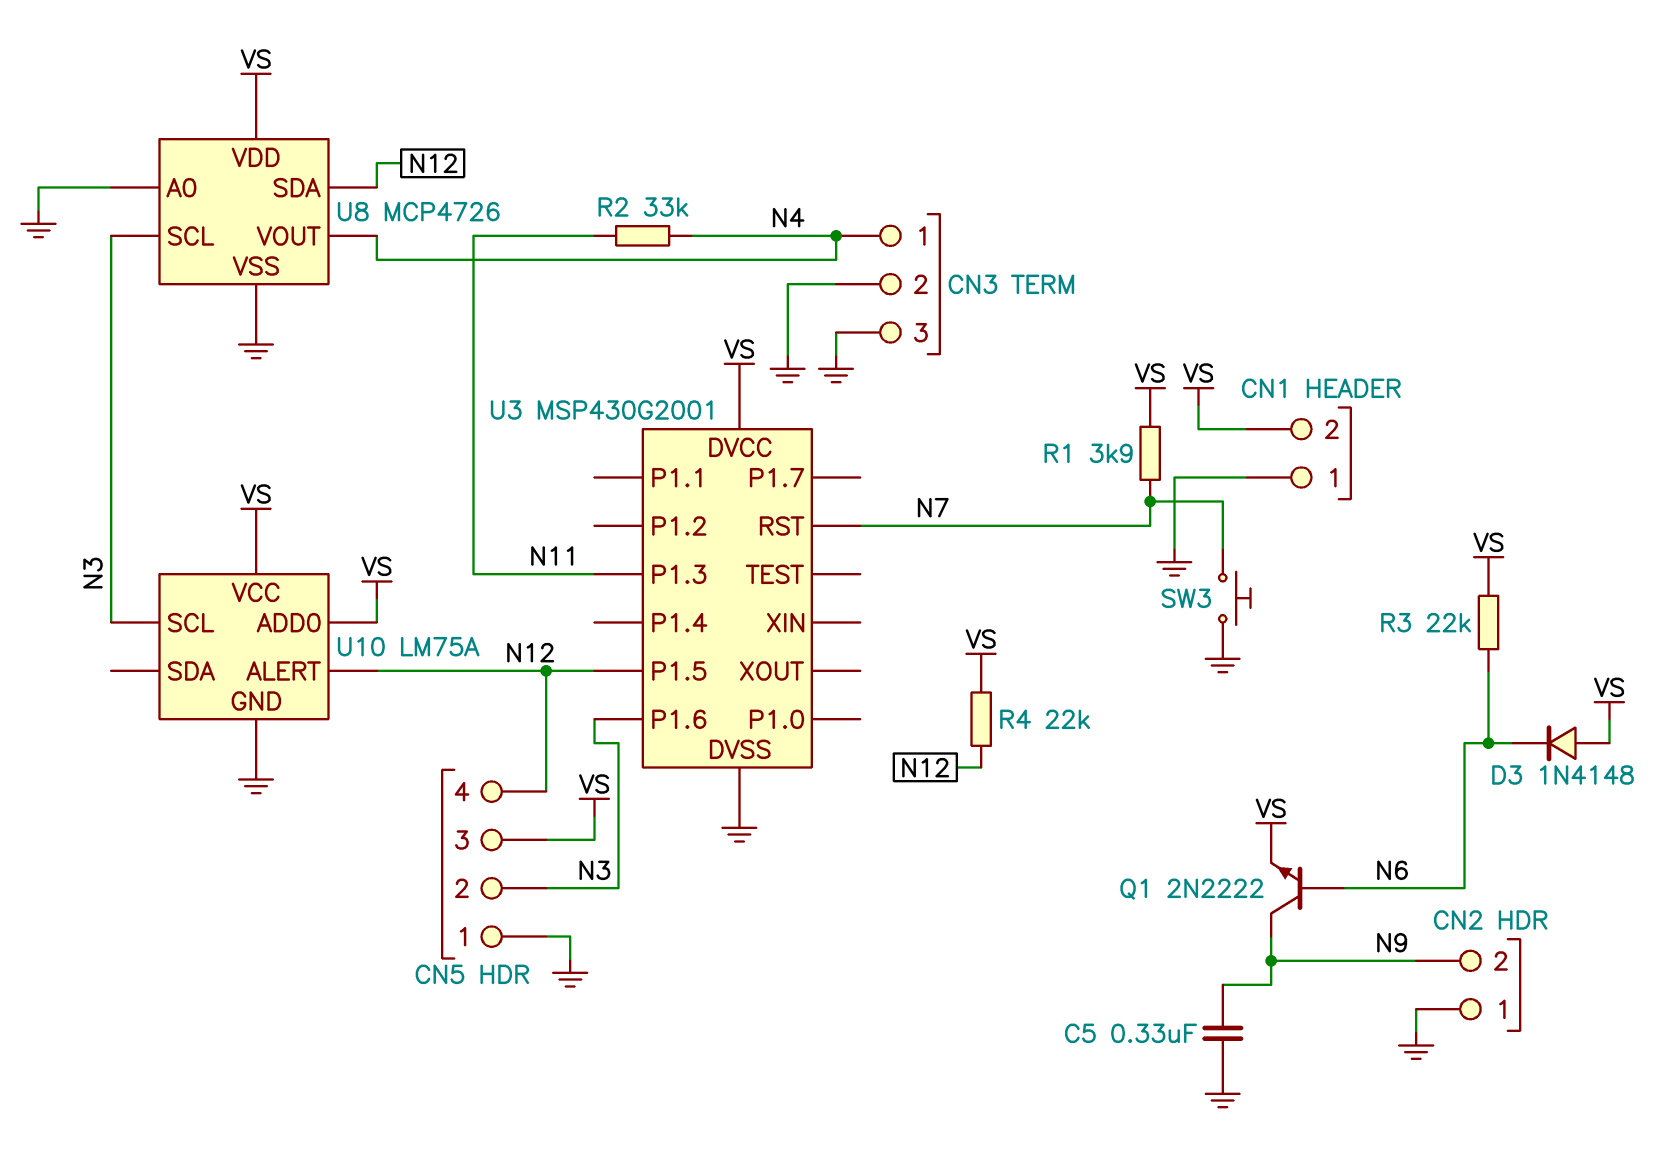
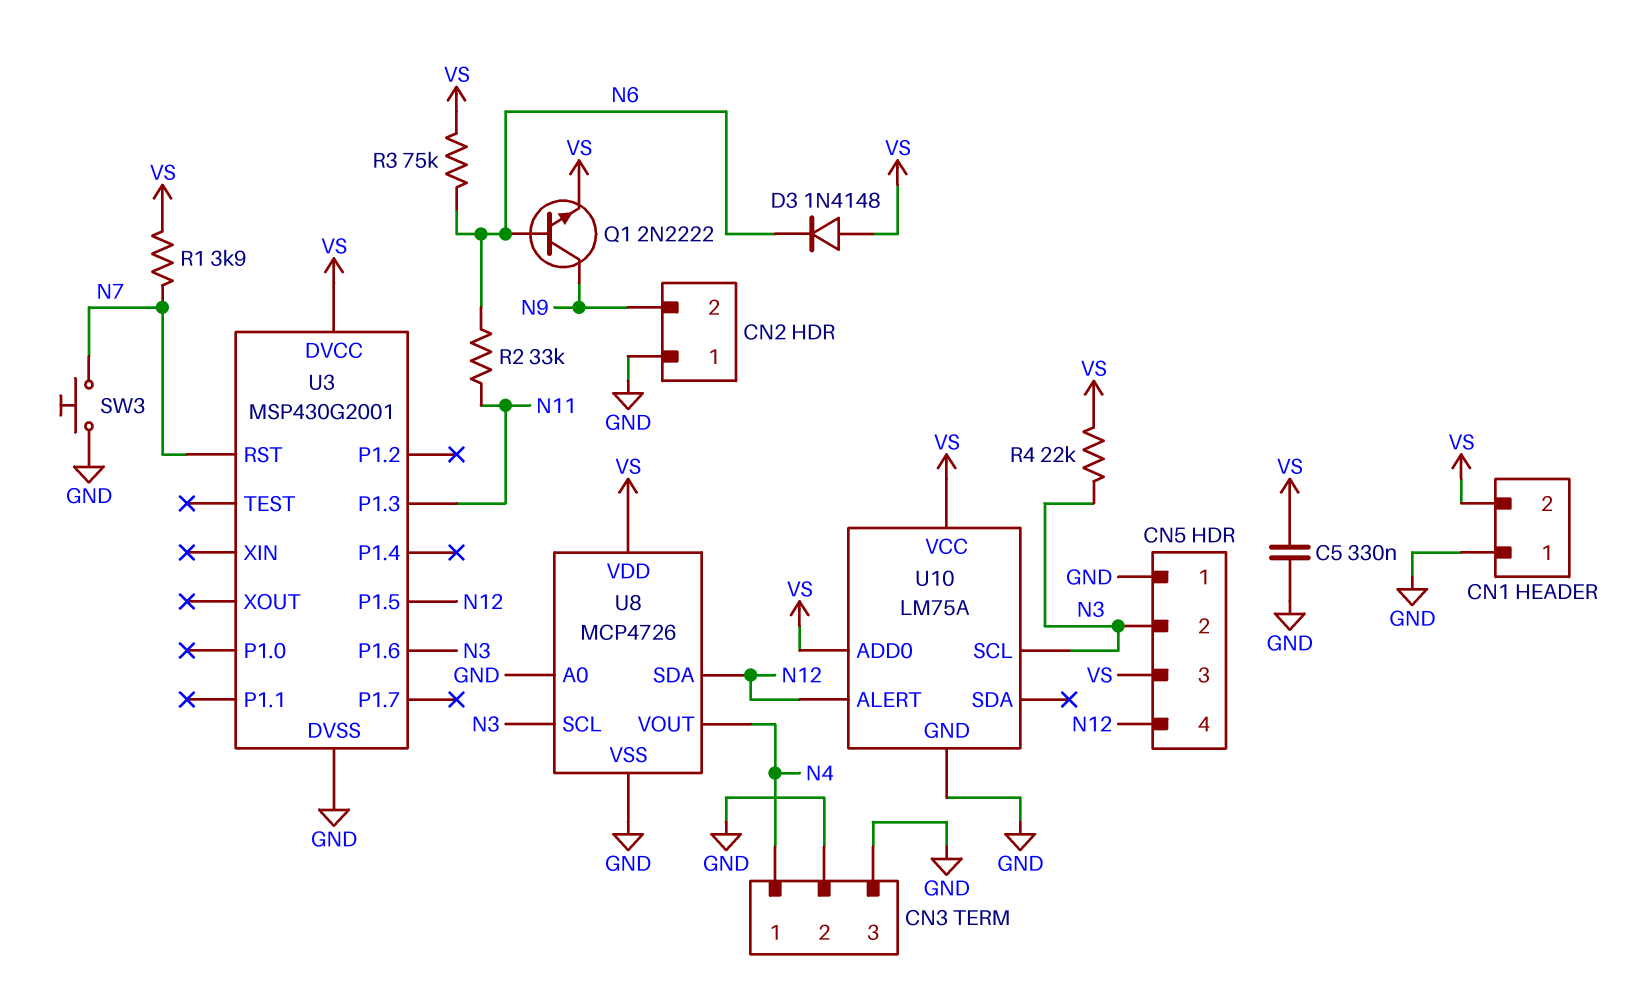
C5: 330nF (GND, N9) -> 330nF (GND, VS)
R2: 33k (N4, N11) -> 33k (N6, N11)
R3: 22k (N6, VS) -> 75k (N6, VS)
R4: 22k (N12, VS) -> 22k (N3, VS)

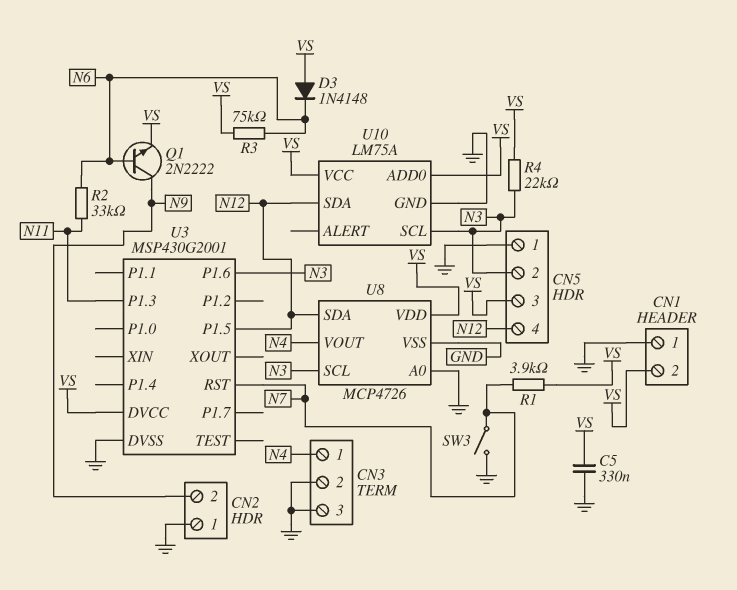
SW3: button (GND, N7) -> switch (GND, N7)
U10 pin ALERT: N12 -> none
U10 pin SDA: none -> N12

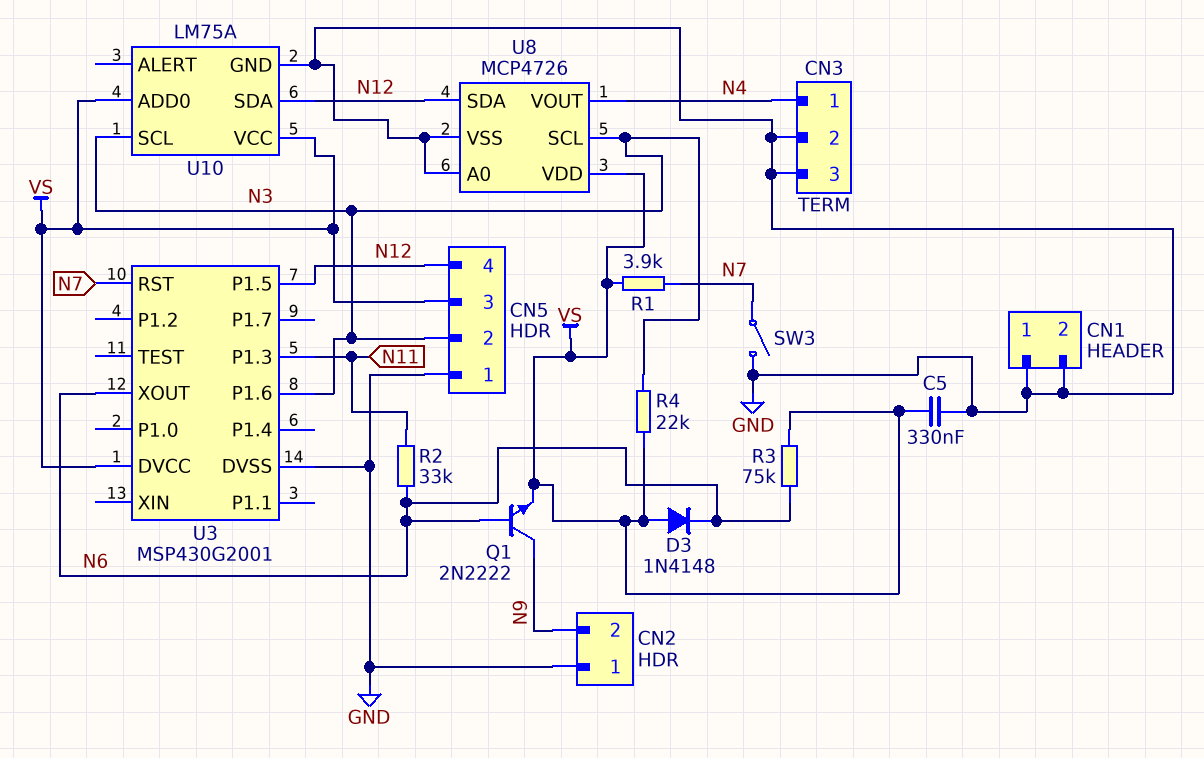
CN1 pin 2: VS -> GND
U3 pin XOUT: none -> N6

